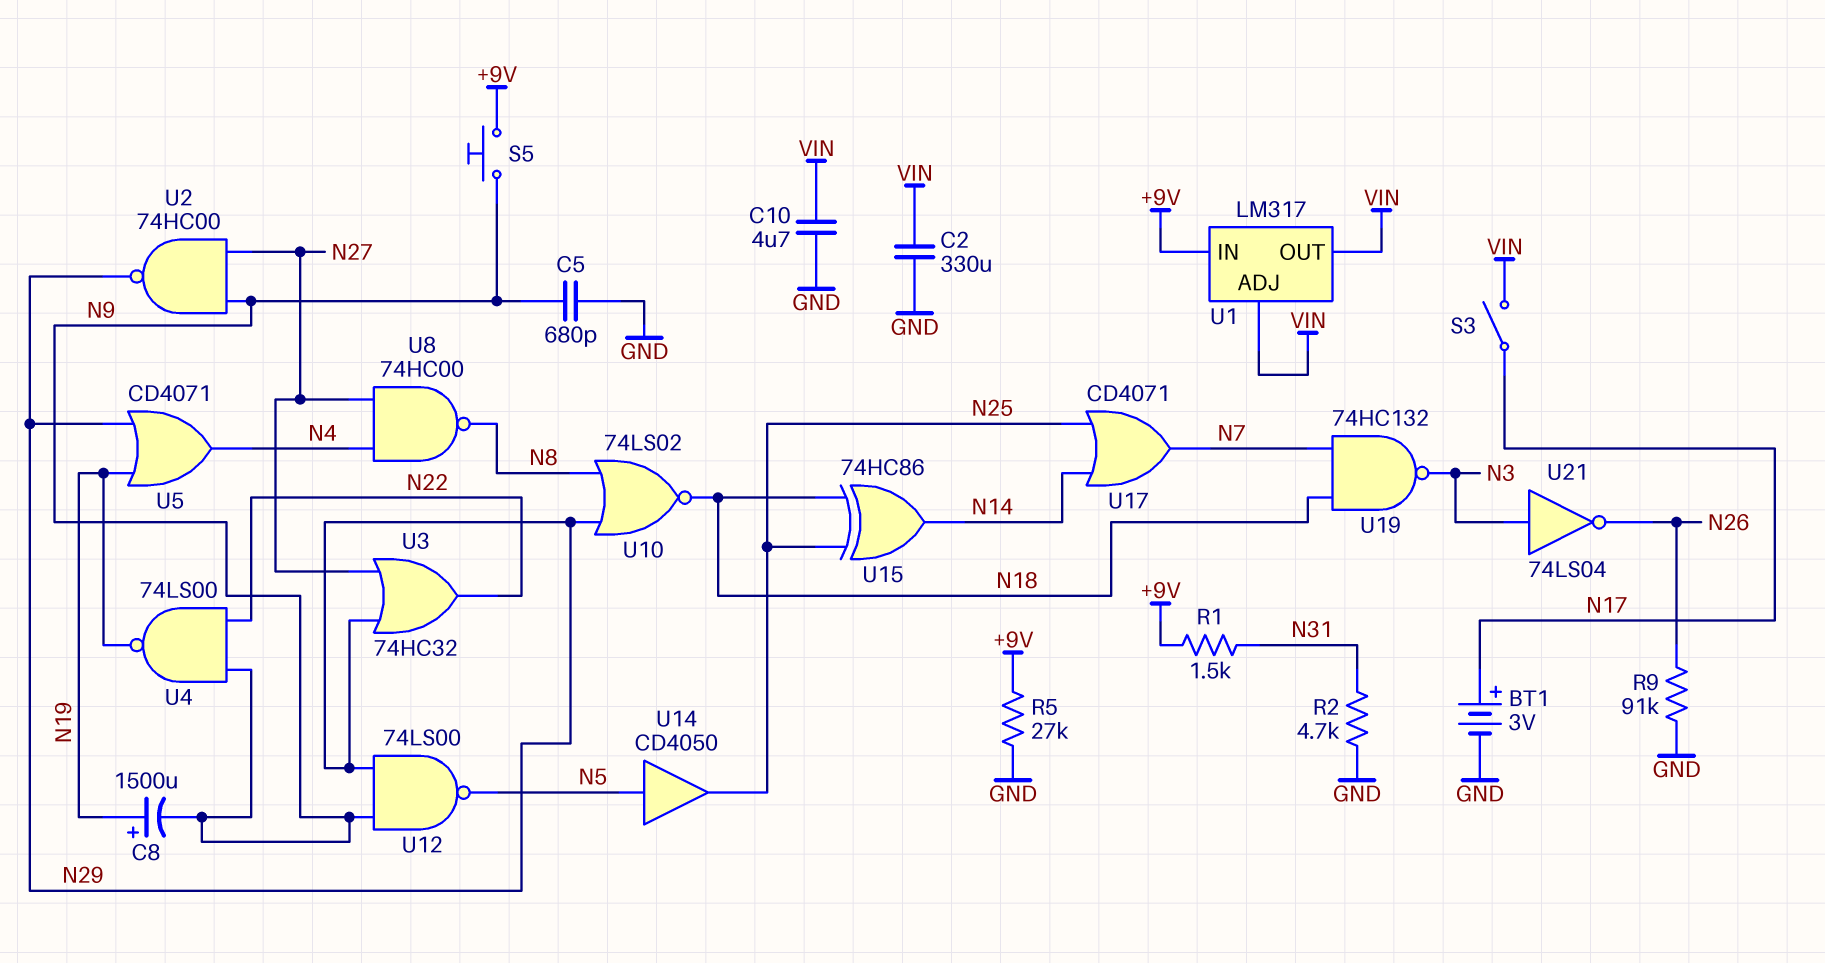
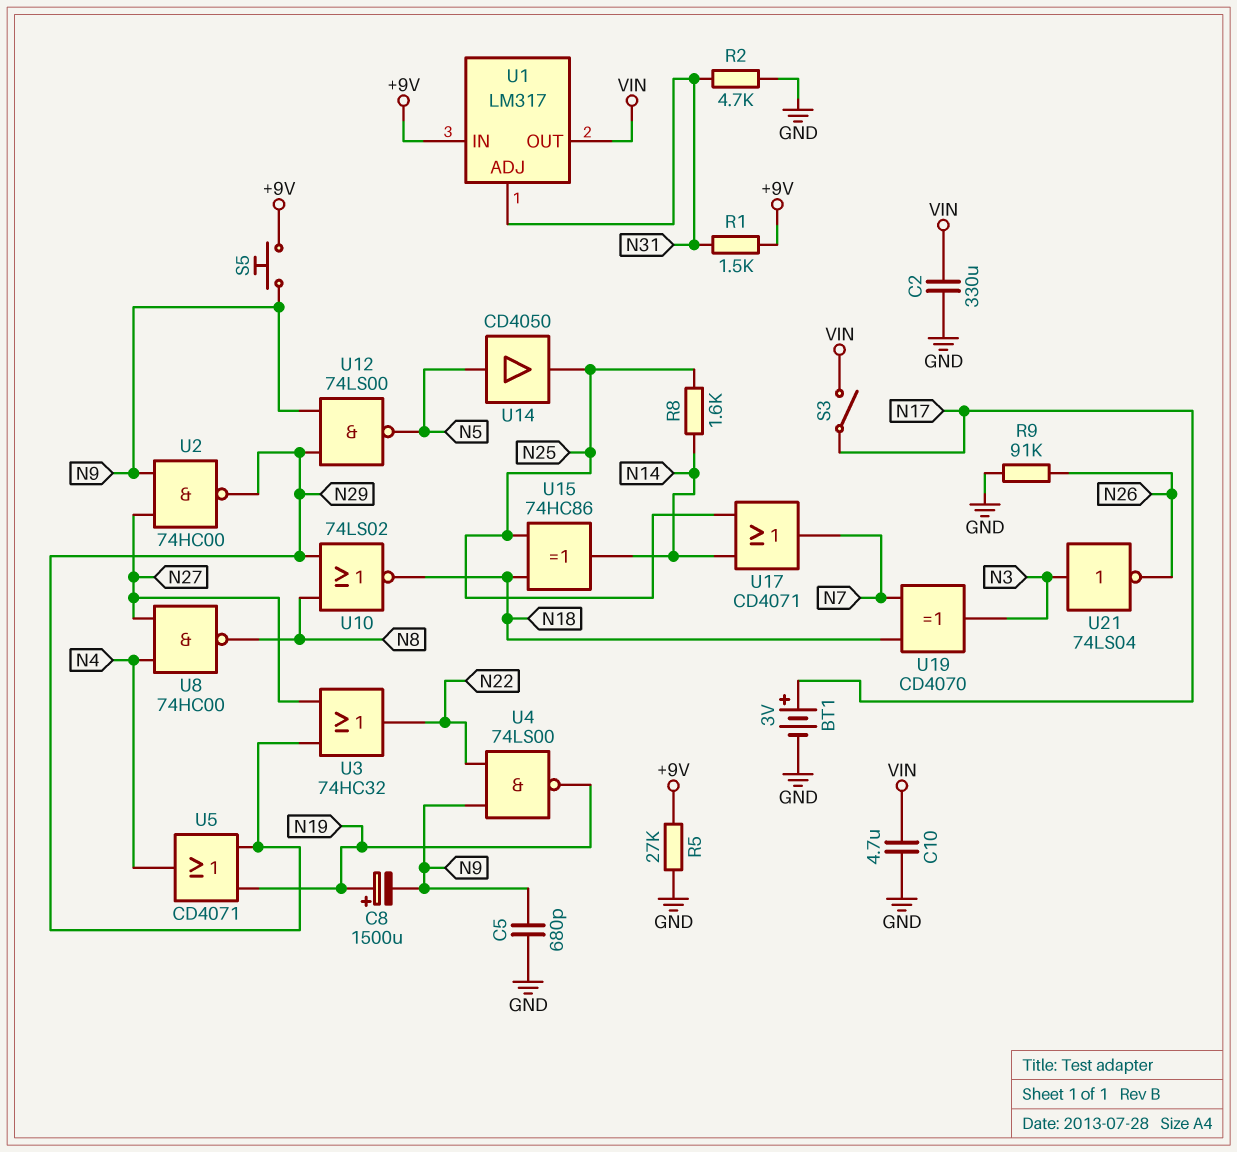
R8: none -> 1.6k (N14, N25)
U1 pin ADJ: VIN -> N31
U19: NAND 74HC132 (in N7, in N18, out N3) -> XOR CD4070 (in N7, in N18, out N3)

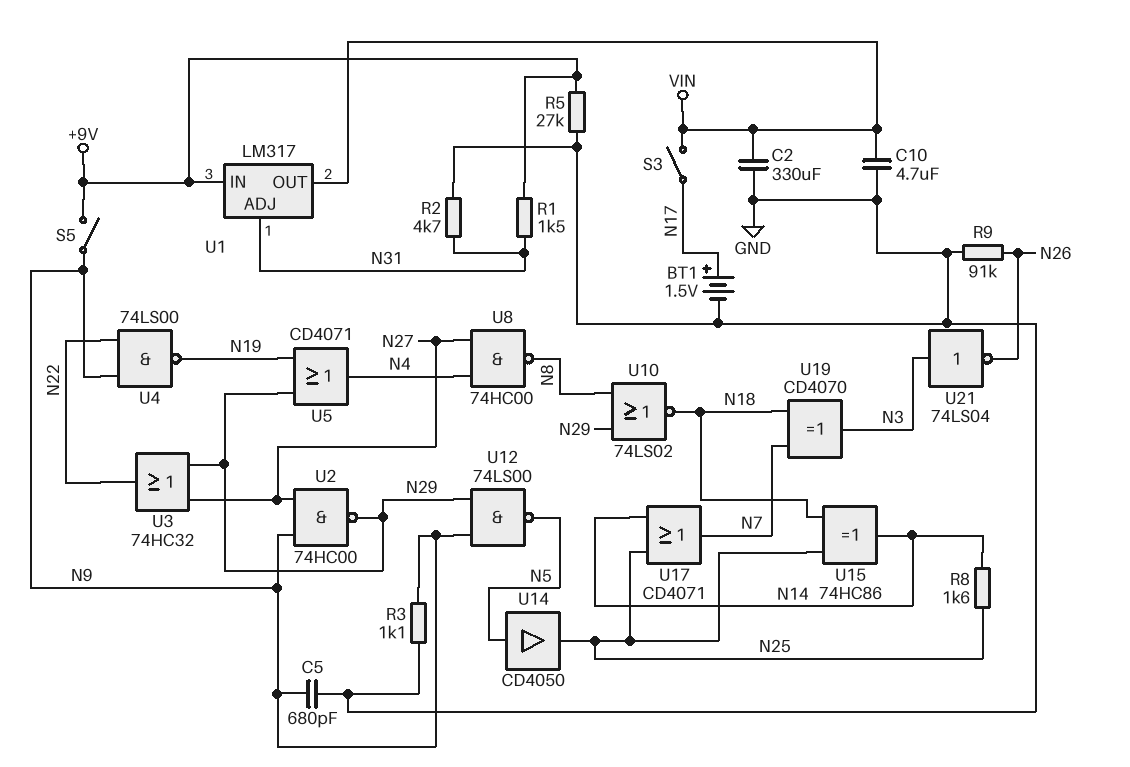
BT1: 3V (plus N17, minus GND) -> 1.5V (plus N17, minus GND)
C8: 1500uF (plus N19, minus N9) -> none
R3: none -> 1.1k (GND, N9)
S5: button (+9V, N9) -> switch (+9V, N9)

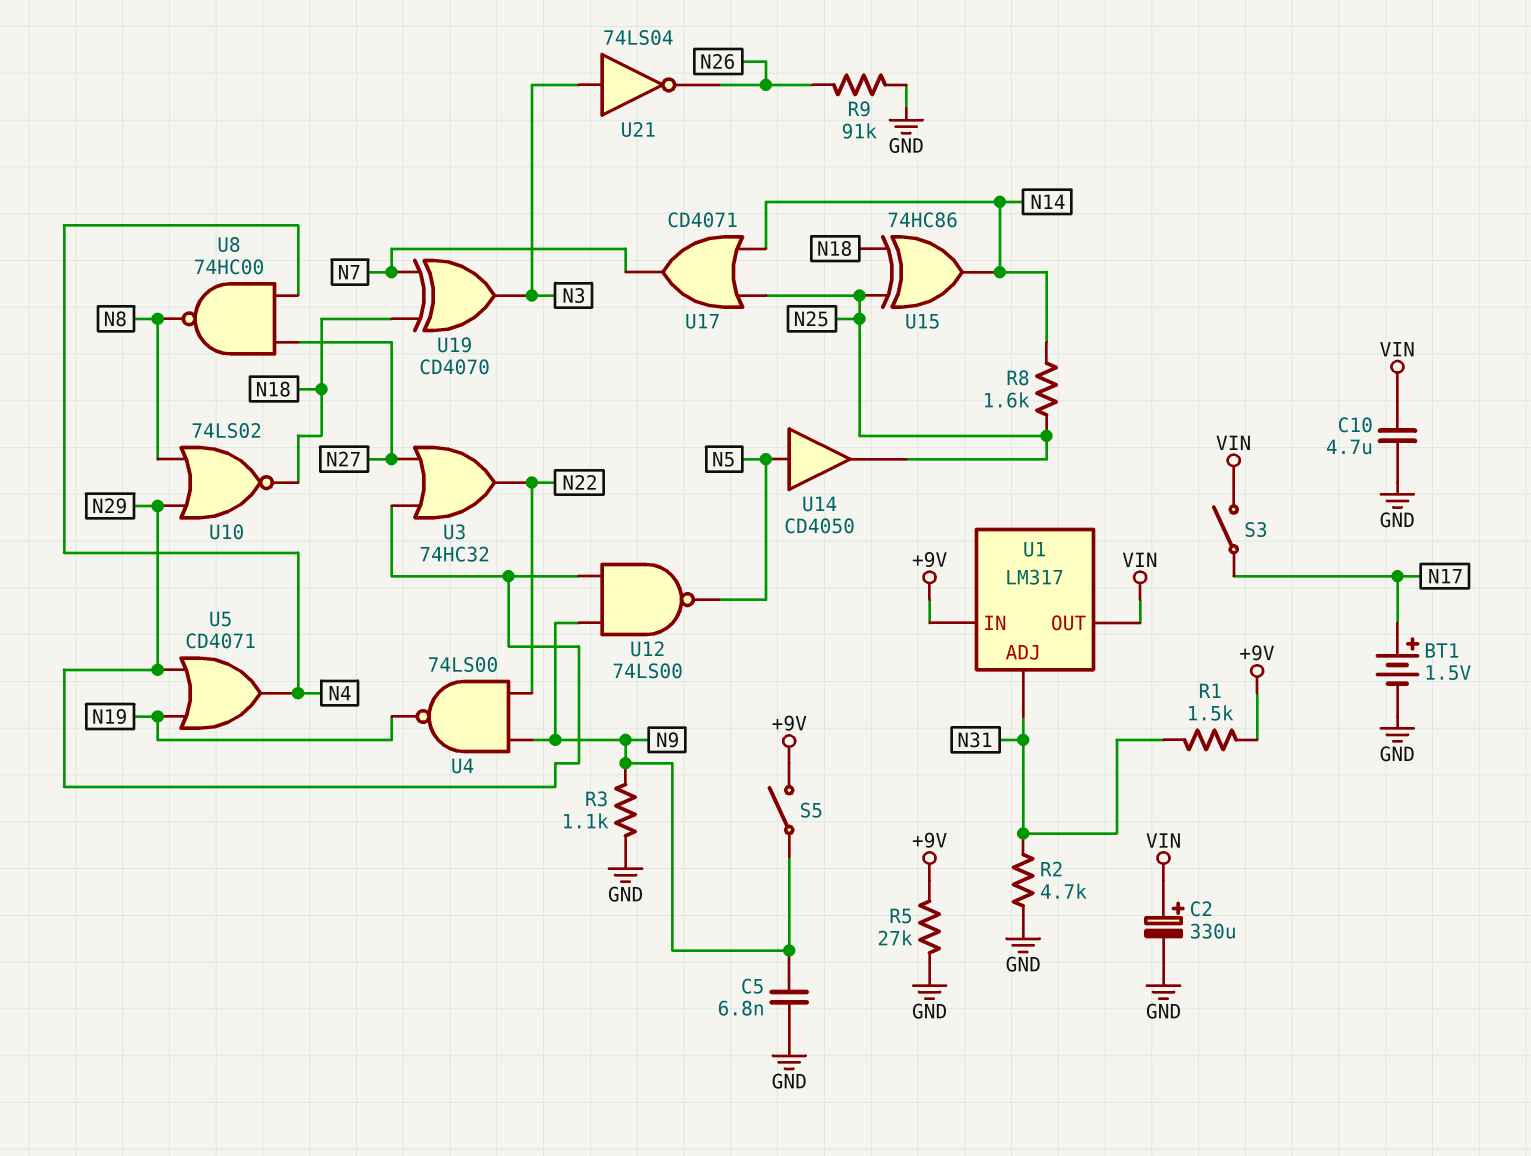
C2: 330uF (GND, VIN) -> 330uF (plus VIN, minus GND)
C5: 680pF (GND, N9) -> 6.8nF (GND, N9)
U2: NAND 74HC00 (in N9, in N27, out N29) -> none

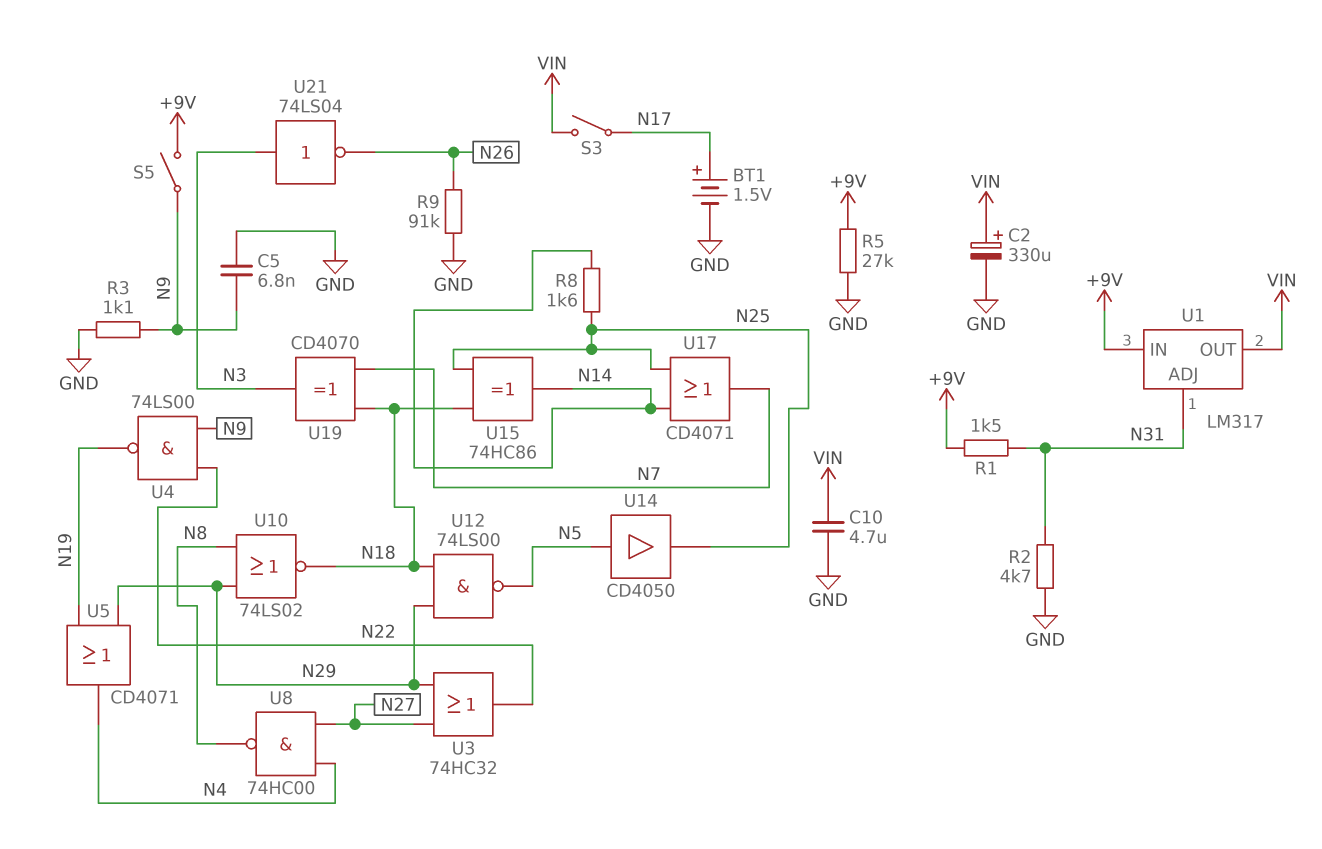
U12: NAND 74LS00 (in N9, in N29, out N5) -> NAND 74LS00 (in N18, in N29, out N5)

